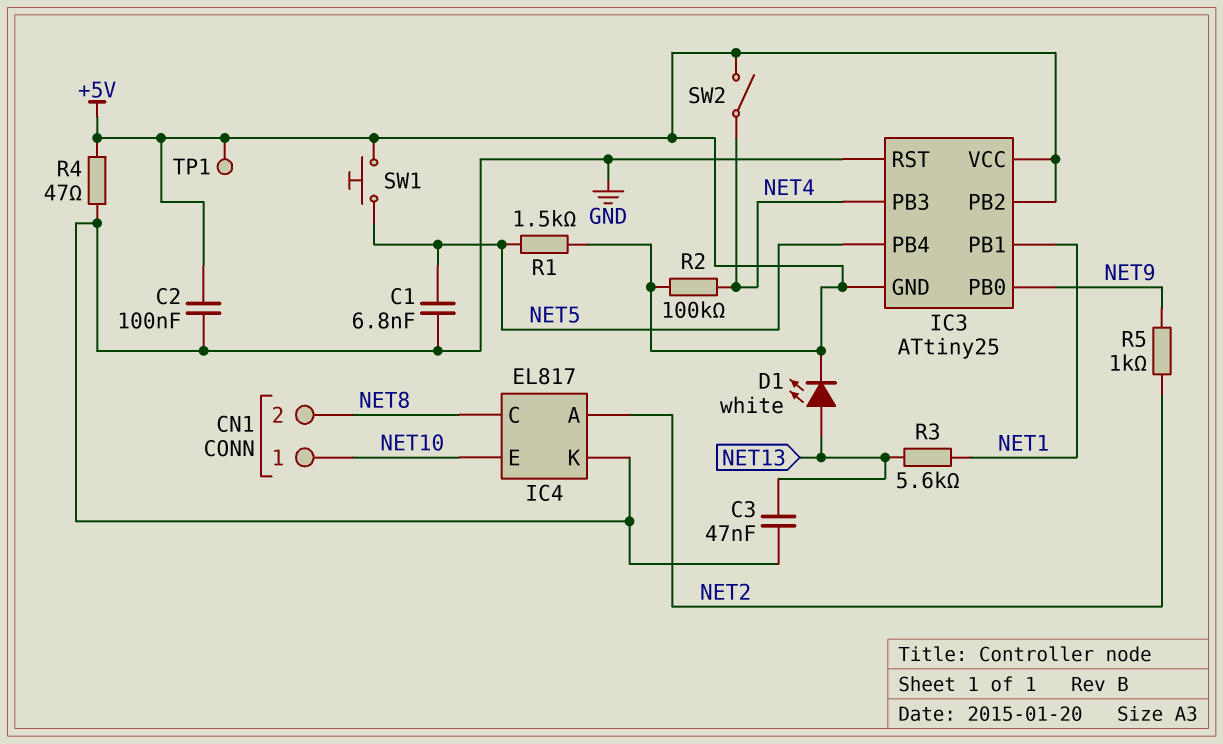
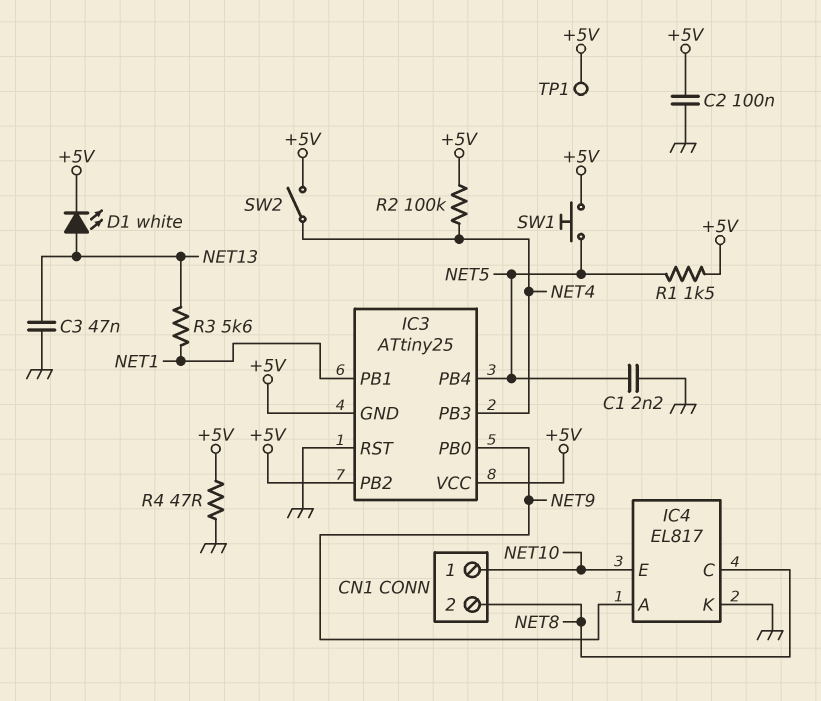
C1: 6.8nF (GND, NET5) -> 2.2nF (GND, NET5)
IC4 pin A: NET2 -> NET9
R5: 1k (NET2, NET9) -> none

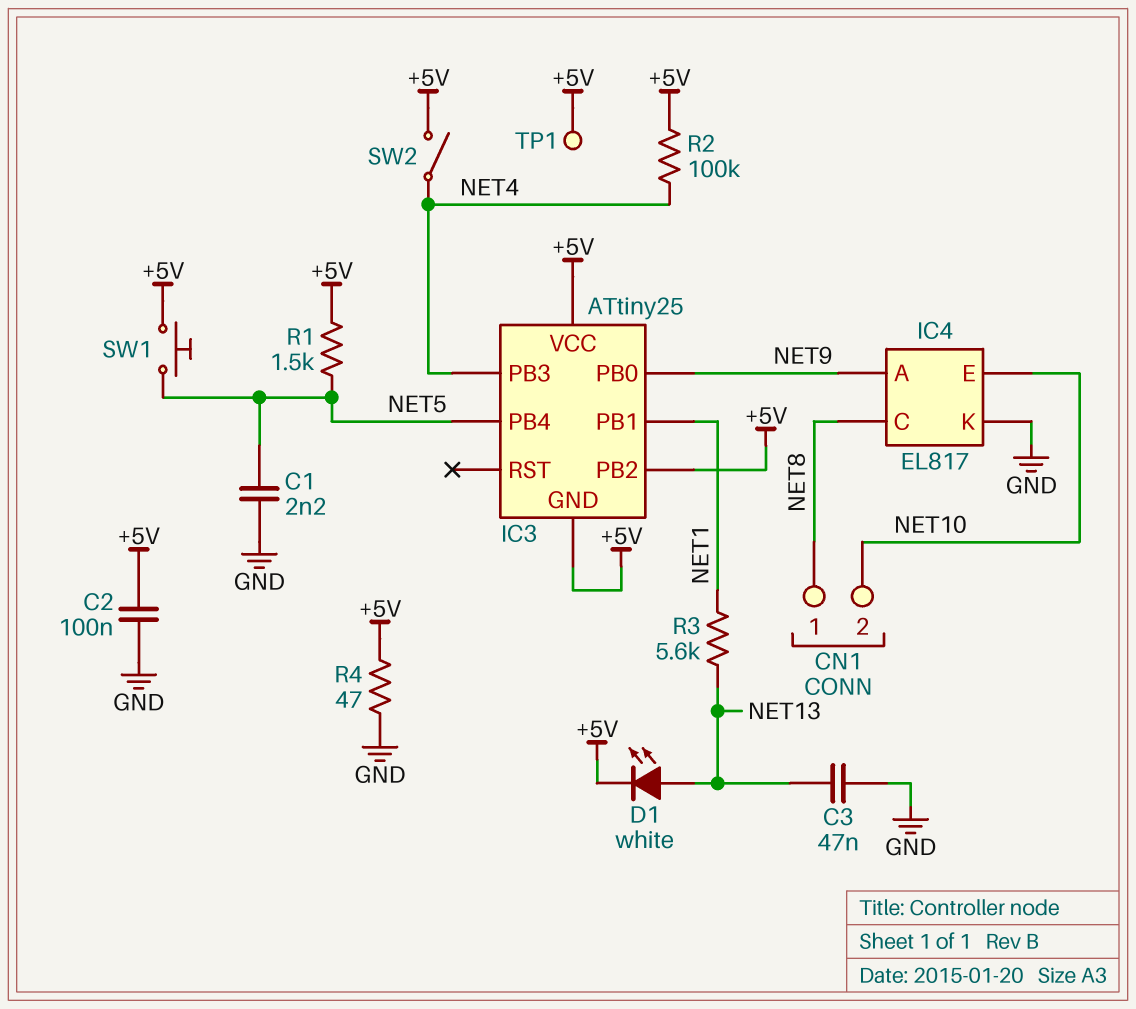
CN1 pin 1: NET10 -> NET8
CN1 pin 2: NET8 -> NET10
IC3 pin RST: GND -> none

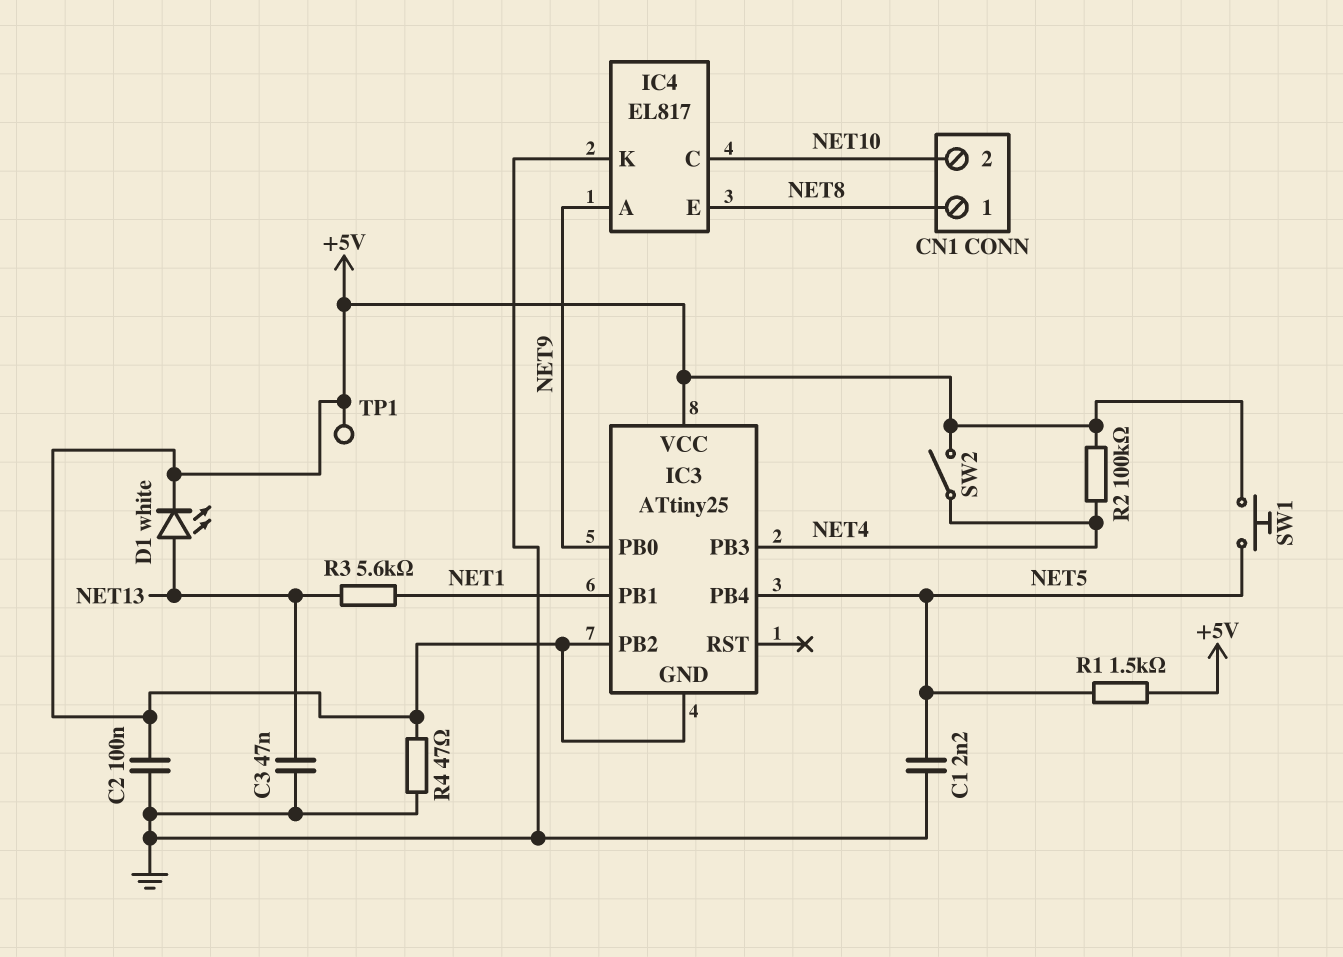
IC4 pin C: NET8 -> NET10
IC4 pin E: NET10 -> NET8

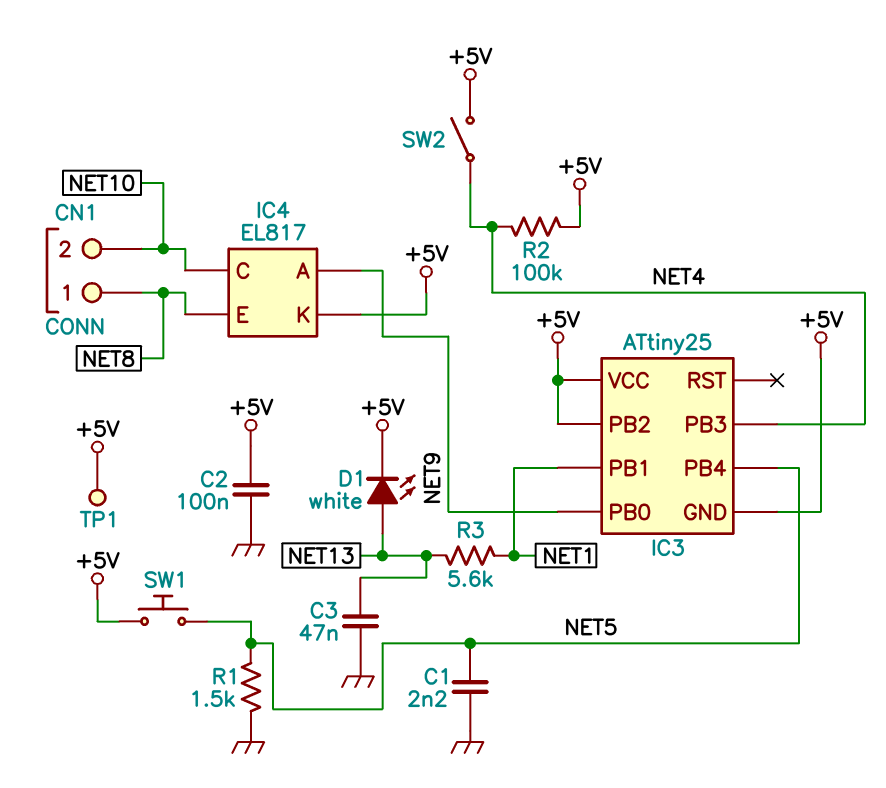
IC4 pin K: GND -> +5V
R1: 1.5k (+5V, NET5) -> 1.5k (GND, NET5)
R4: 47 (+5V, GND) -> none

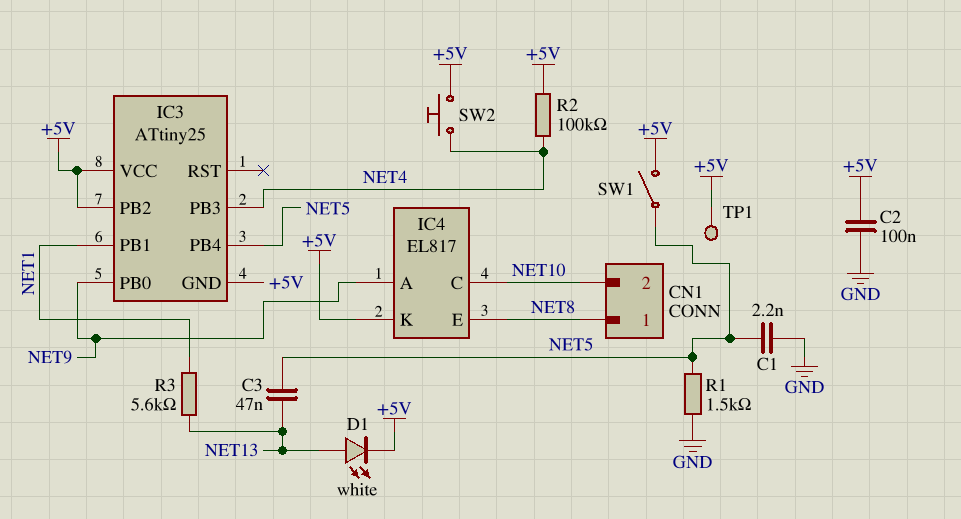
C3: 47nF (GND, NET13) -> 47nF (NET5, NET13)
SW1: button (+5V, NET5) -> switch (+5V, NET5)
SW2: switch (+5V, NET4) -> button (+5V, NET4)

